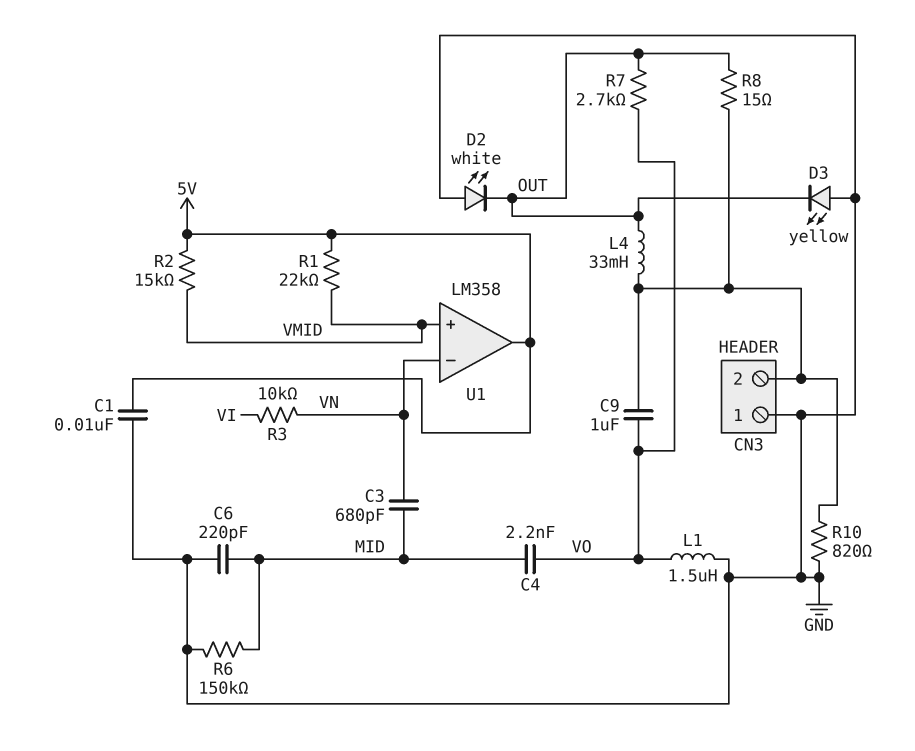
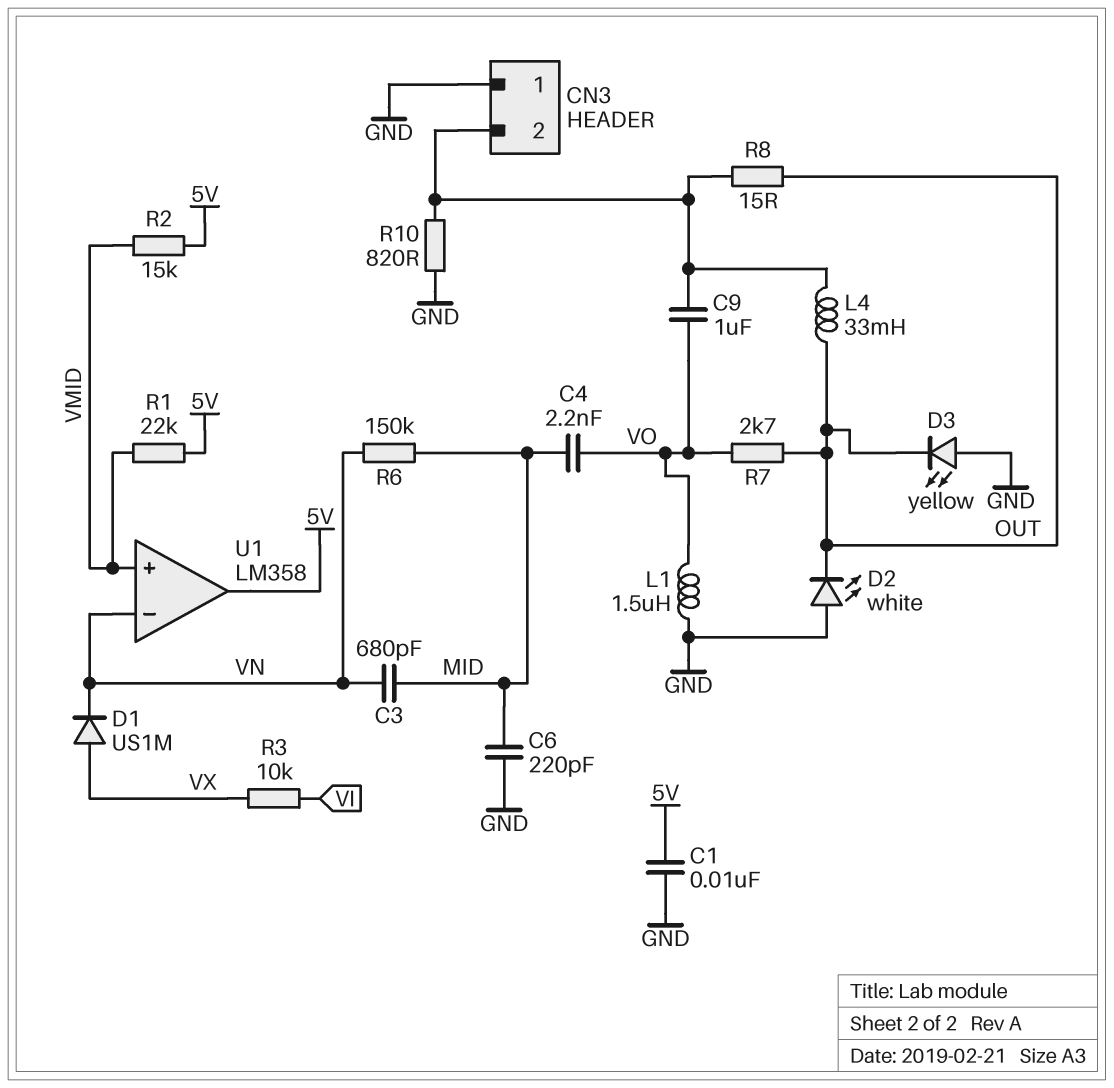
D1: none -> diode US1M (A VX, K VN)
R3: 10k (VI, VN) -> 10k (VI, VX)
R6: 150k (GND, MID) -> 150k (MID, VN)

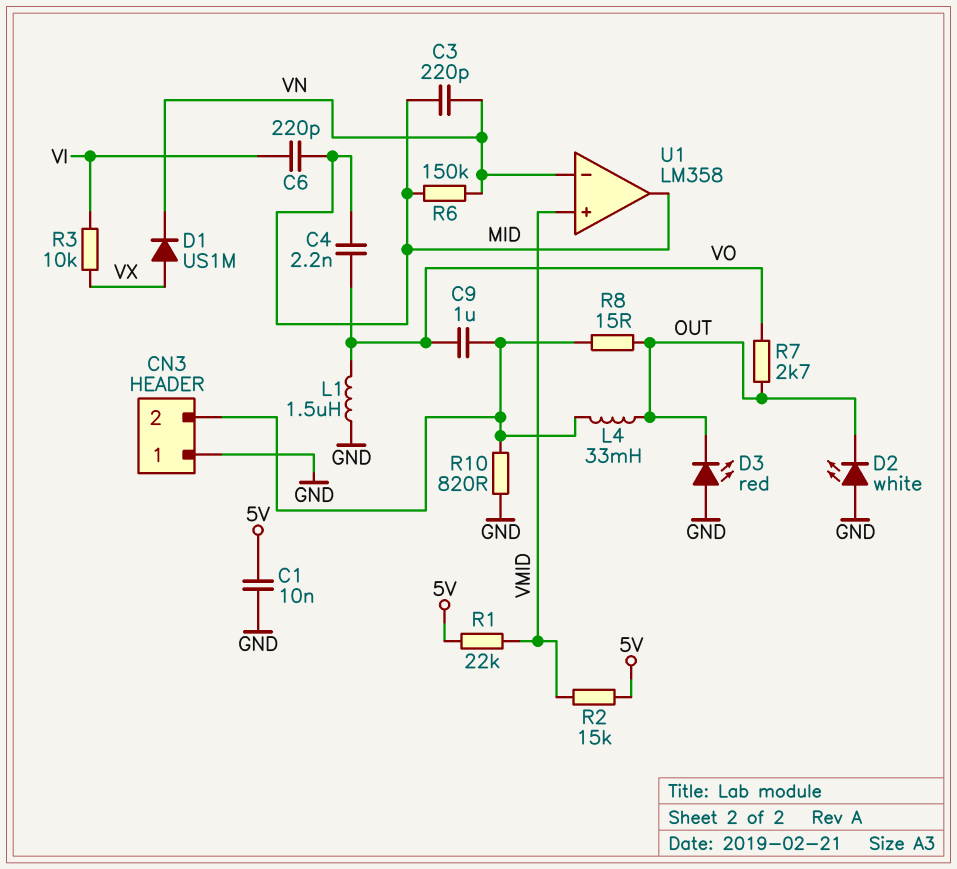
C3: 680pF (MID, VN) -> 220pF (MID, VN)
C6: 220pF (GND, MID) -> 220pF (MID, VI)
D3: LED yellow (A GND, K OUT) -> LED red (A GND, K OUT)
U1 pin out: 5V -> MID

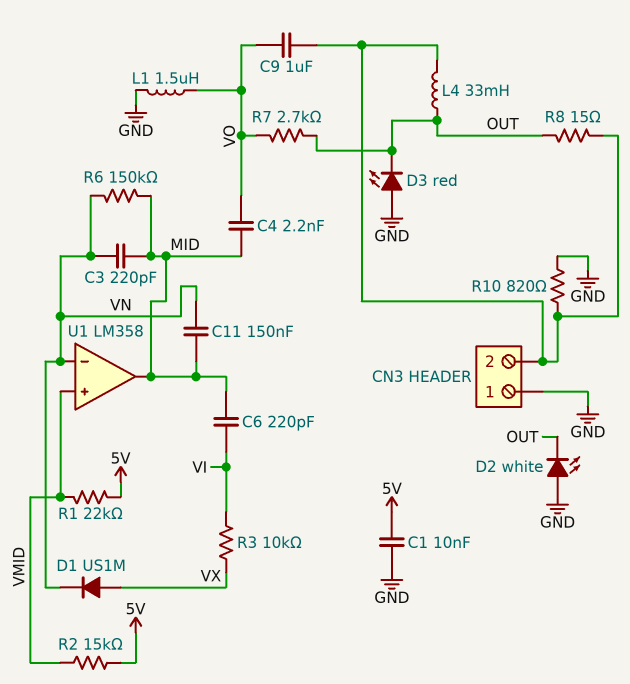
C11: none -> 150nF (MID, VN)

